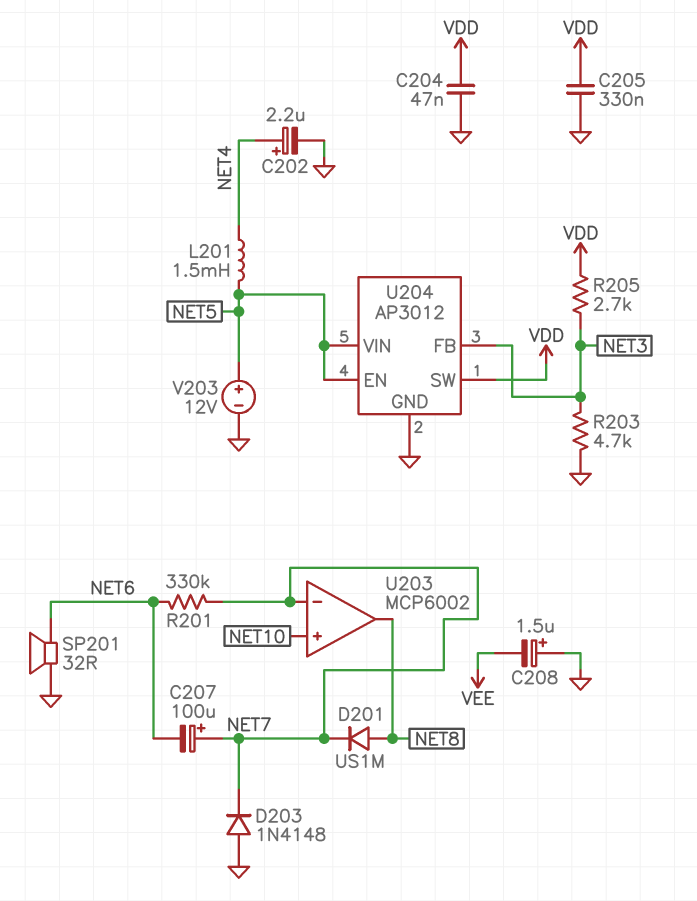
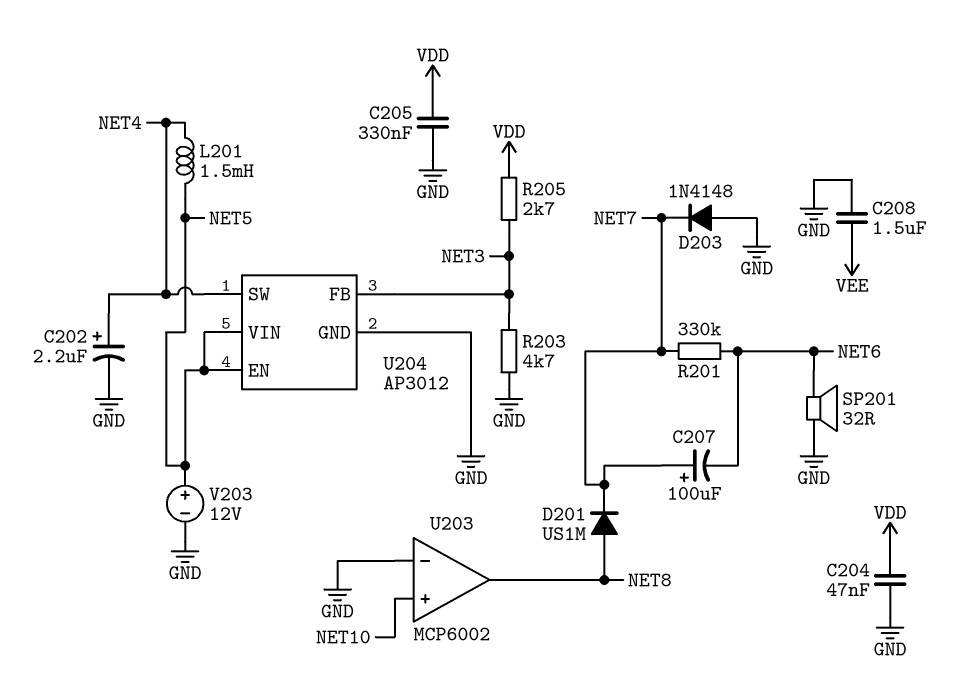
C208: 1.5uF (plus GND, minus VEE) -> 1.5uF (GND, VEE)
U203 pin in-: NET7 -> GND
U204 pin SW: VDD -> NET4

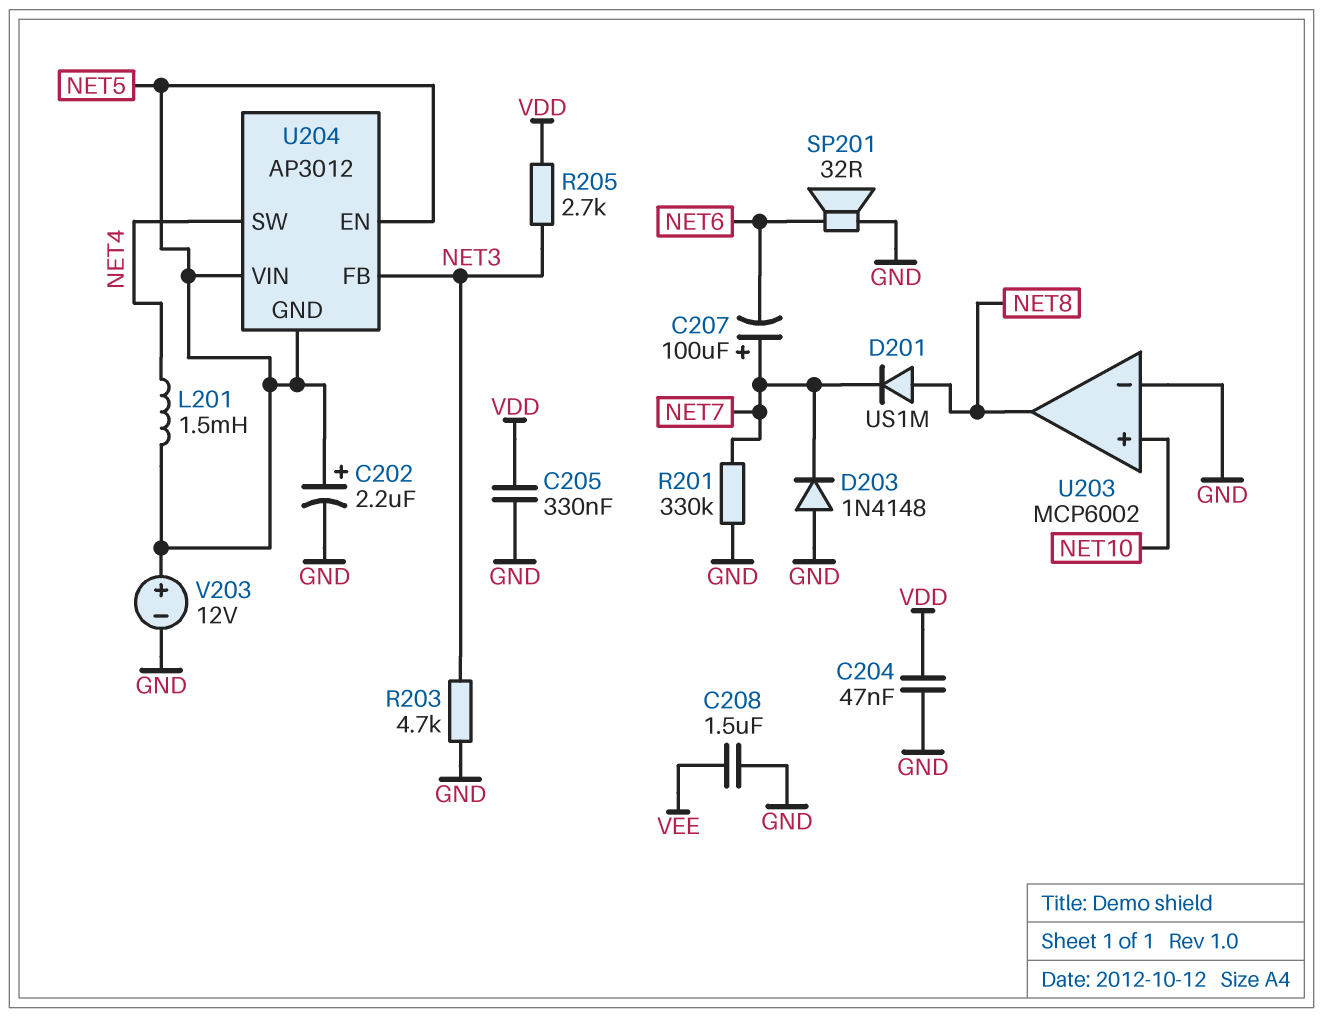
C202: 2.2uF (plus NET4, minus GND) -> 2.2uF (plus NET5, minus GND)
R201: 330k (NET6, NET7) -> 330k (GND, NET7)
U204 pin GND: GND -> NET5

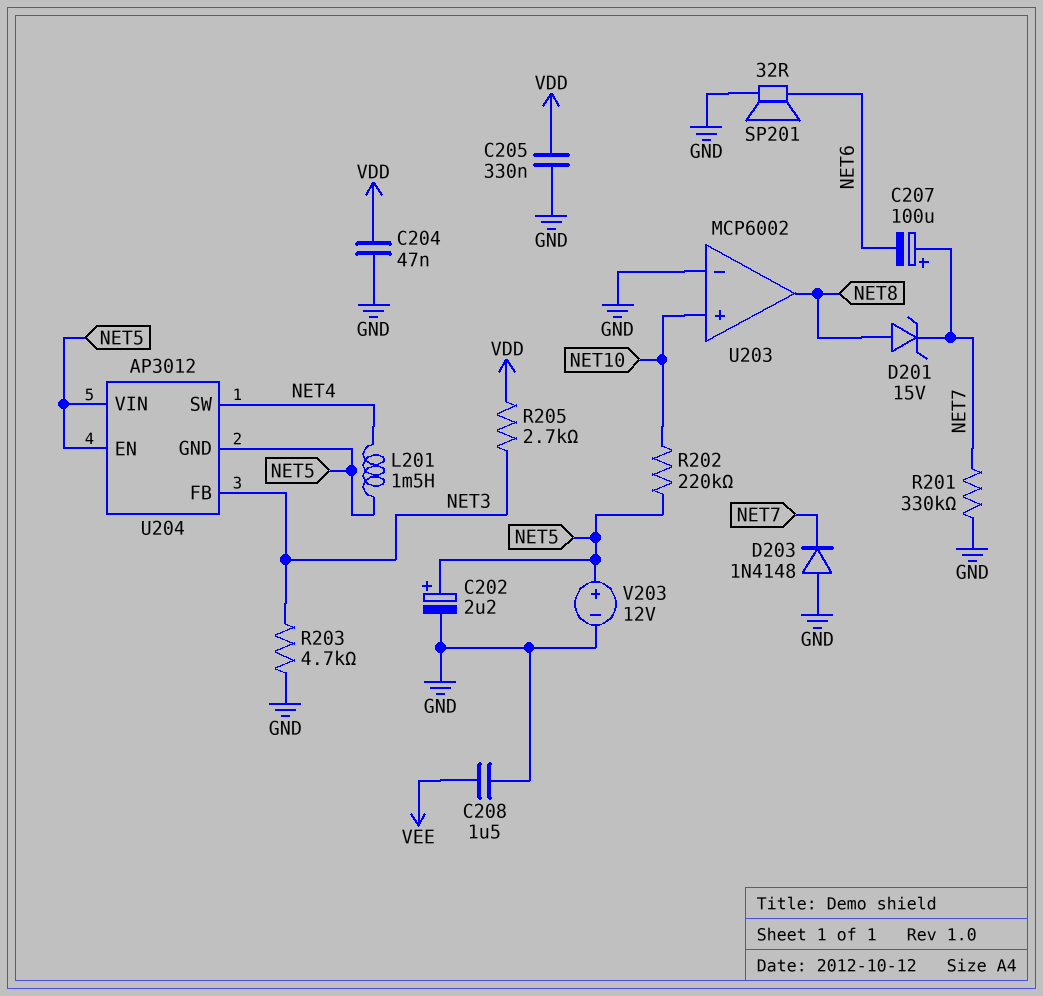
D201: diode US1M (A NET8, K NET7) -> zener 15V (A NET8, K NET7)
R202: none -> 220k (NET5, NET10)

